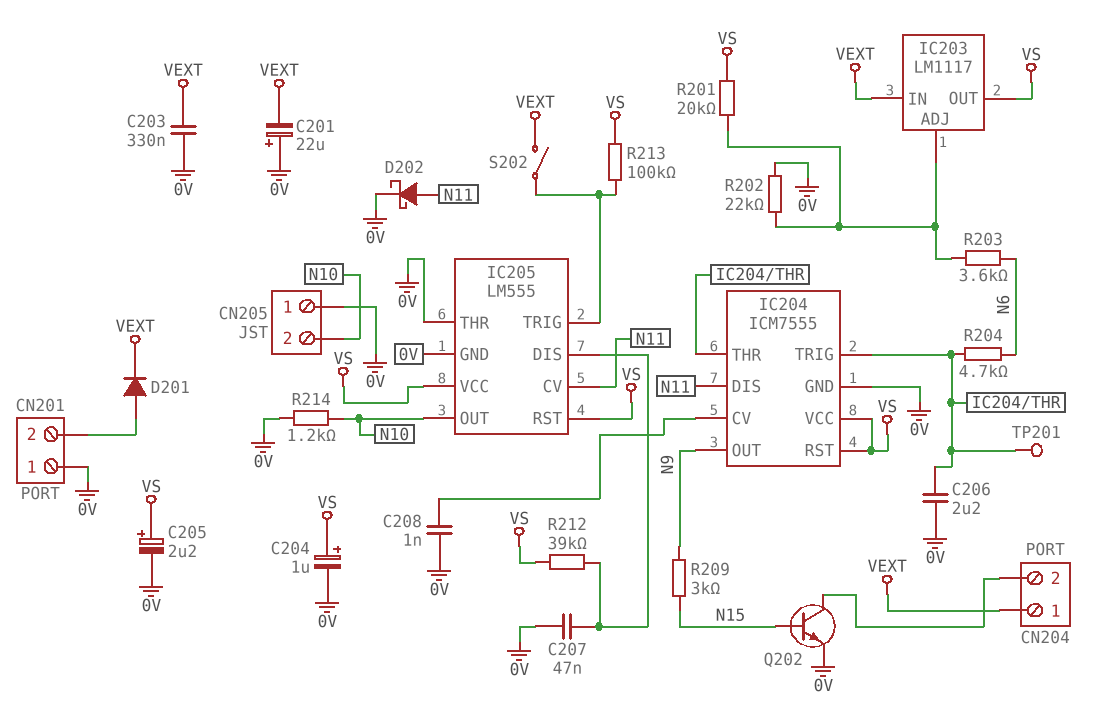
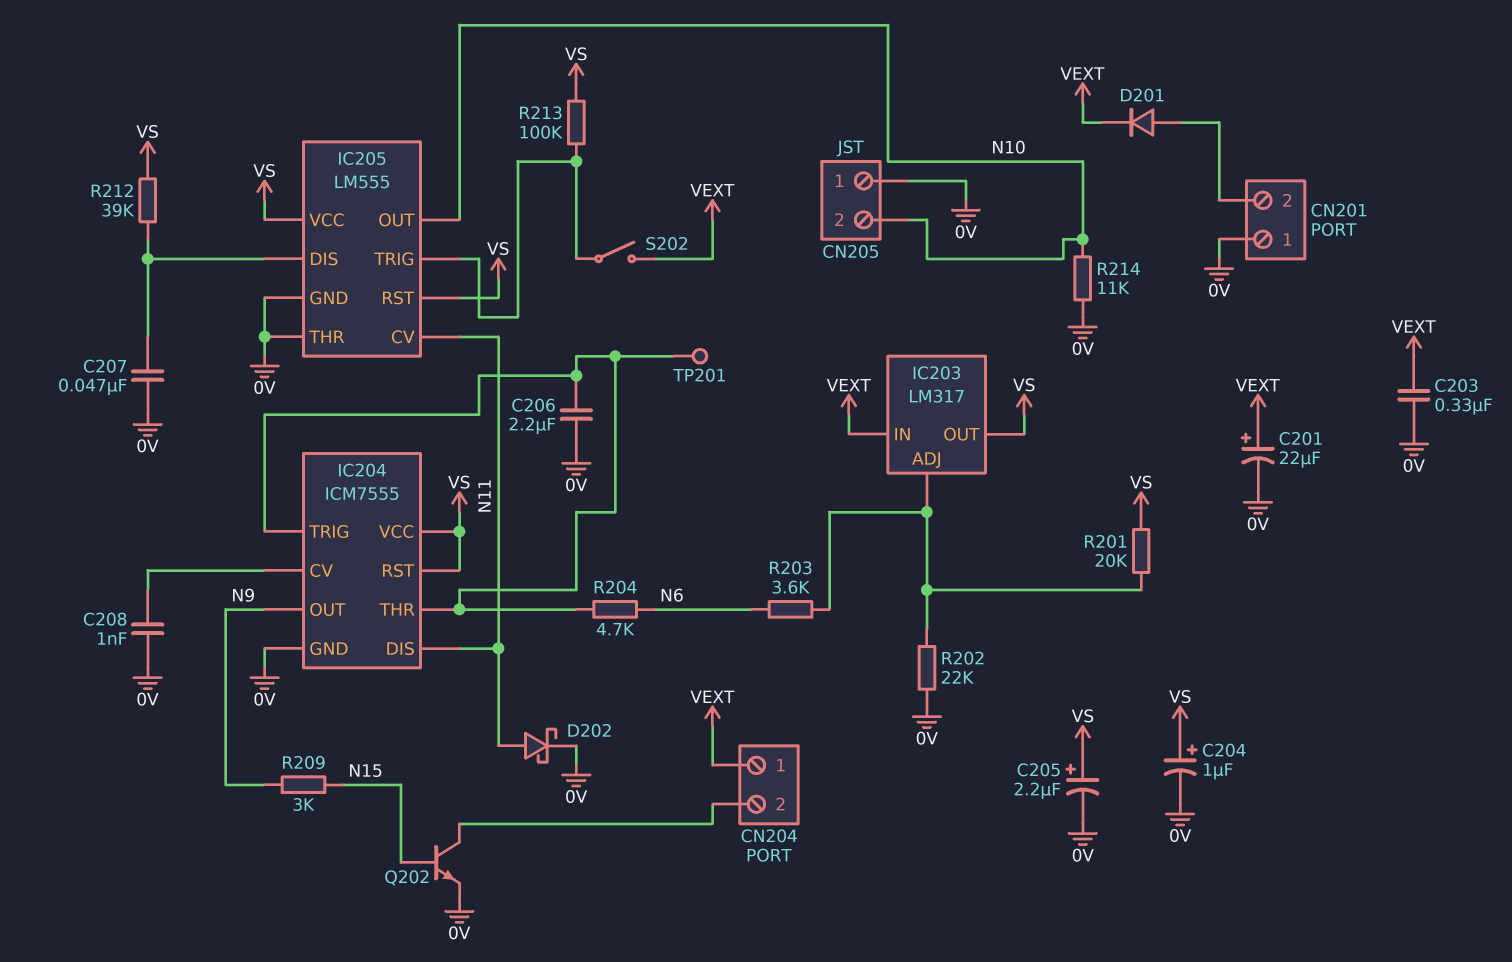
C201: 22uF (plus 0V, minus VEXT) -> 22uF (plus VEXT, minus 0V)
IC203: LM1117 -> LM317
R214: 1.2k (0V, N10) -> 11k (0V, N10)

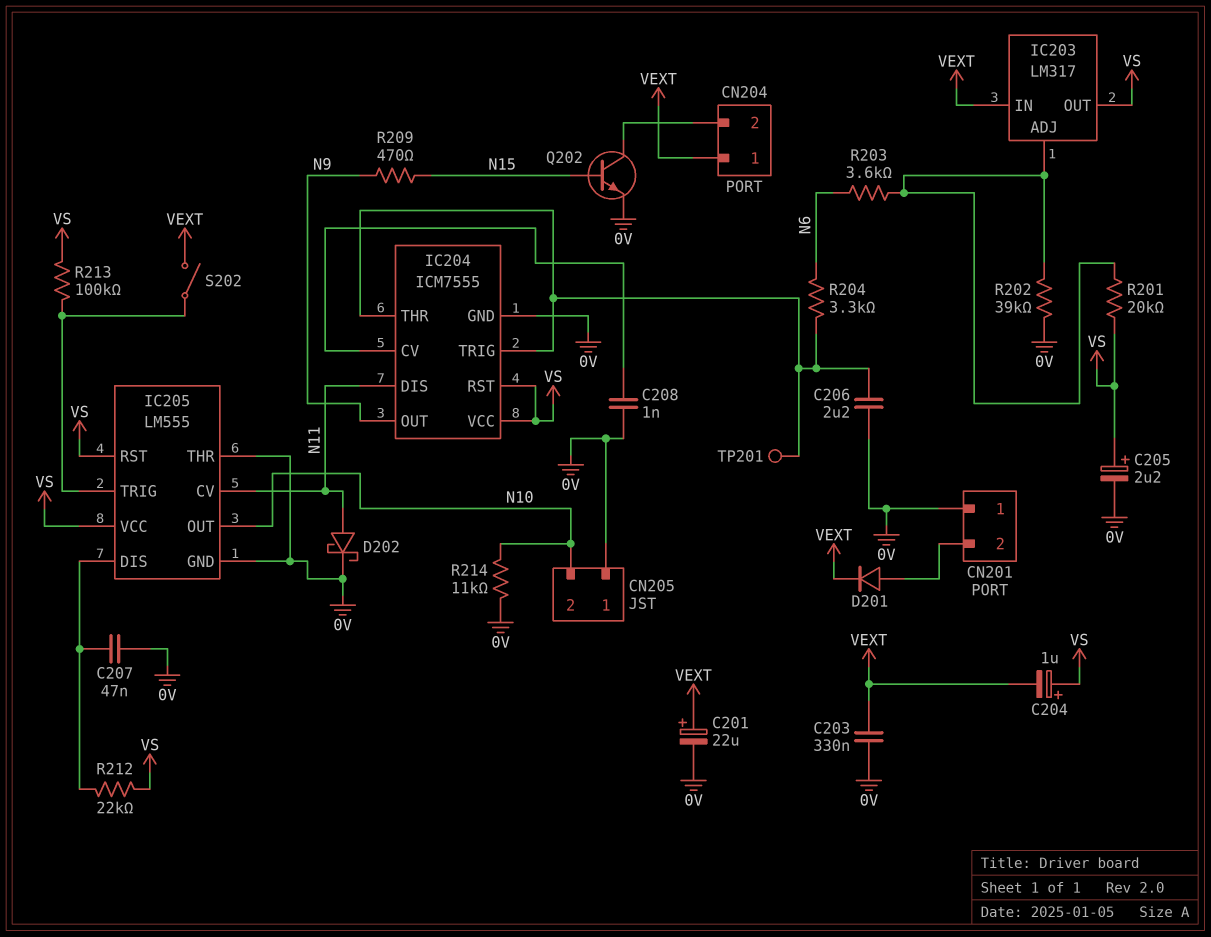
C204: 1uF (plus VS, minus 0V) -> 1uF (plus VS, minus VEXT)
R202: 22k (0V, IC203/ADJ) -> 39k (0V, IC203/ADJ)
R204: 4.7k (IC204/THR, N6) -> 3.3k (IC204/THR, N6)
R209: 3k (N9, N15) -> 470 (N9, N15)
R212: 39k (IC205/DIS, VS) -> 22k (IC205/DIS, VS)

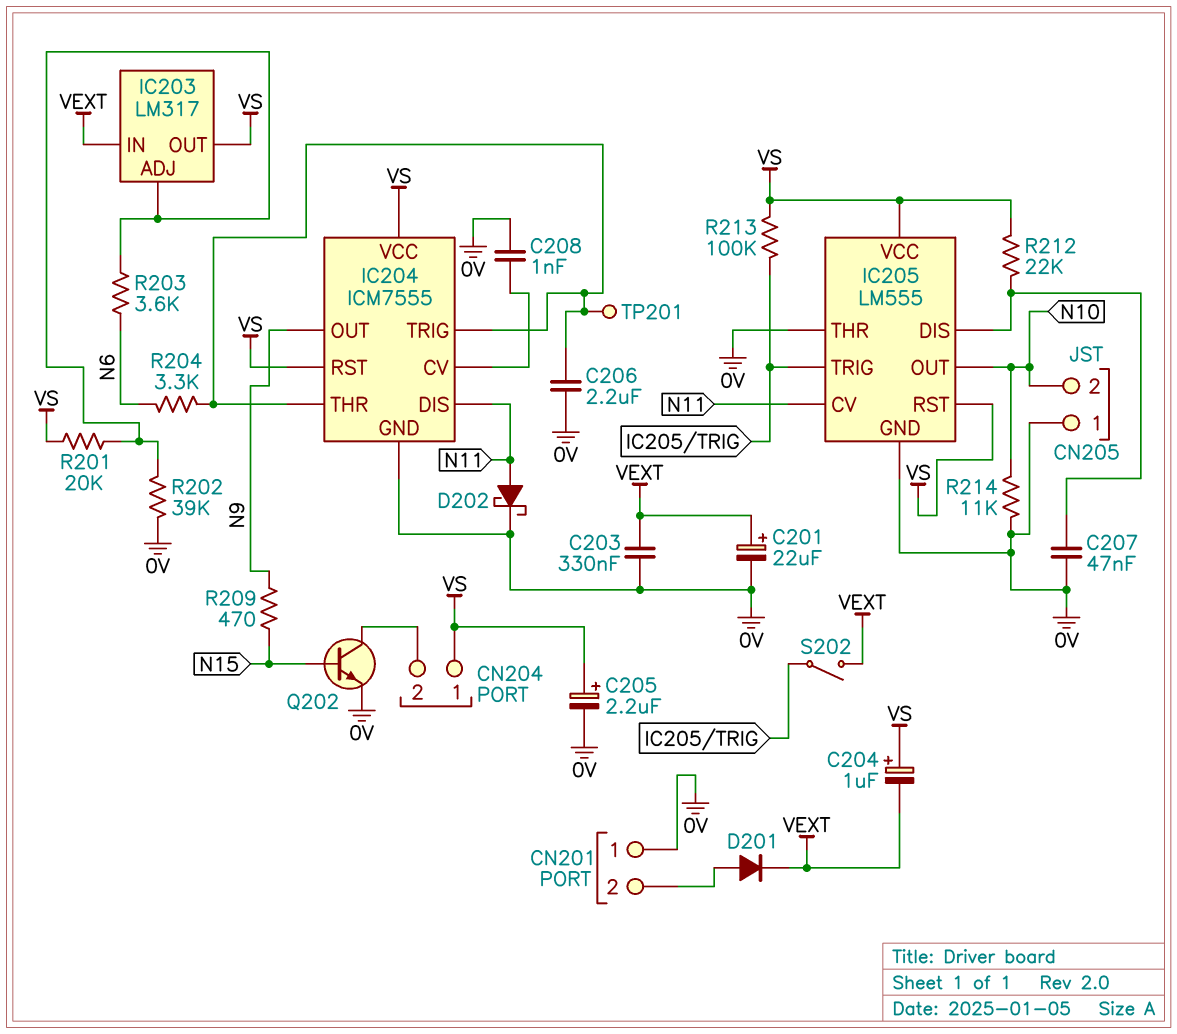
CN204 pin 1: VEXT -> VS

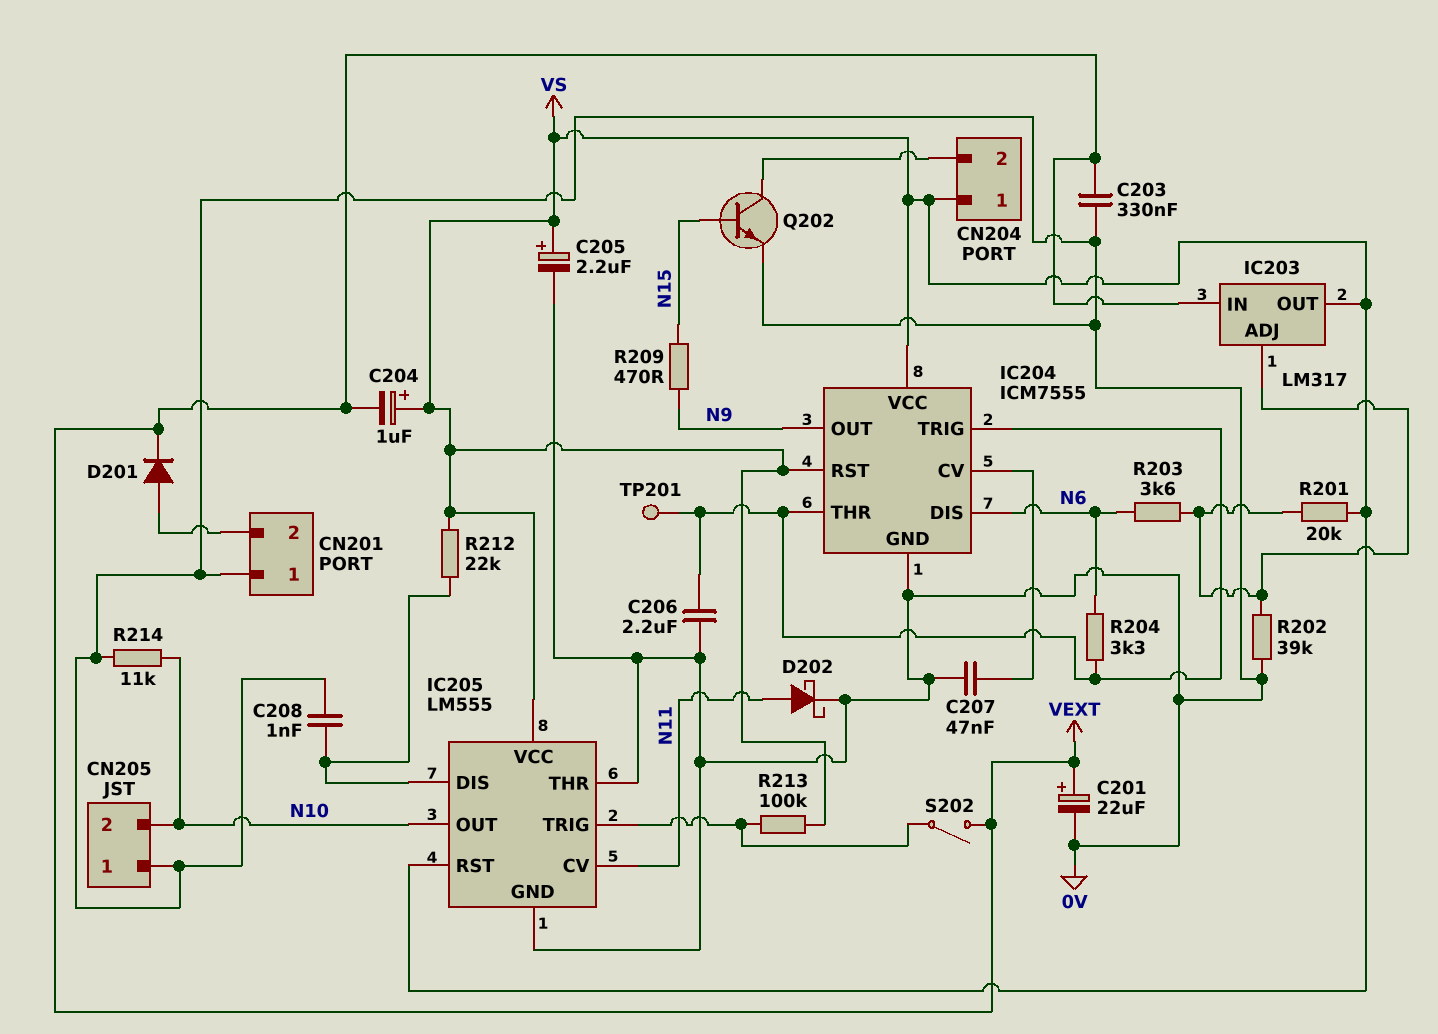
C207: 47nF (0V, IC205/DIS) -> 47nF (0V, IC204/CV)
C208: 1nF (0V, IC204/CV) -> 1nF (0V, IC205/DIS)
IC204 pin DIS: N11 -> N6

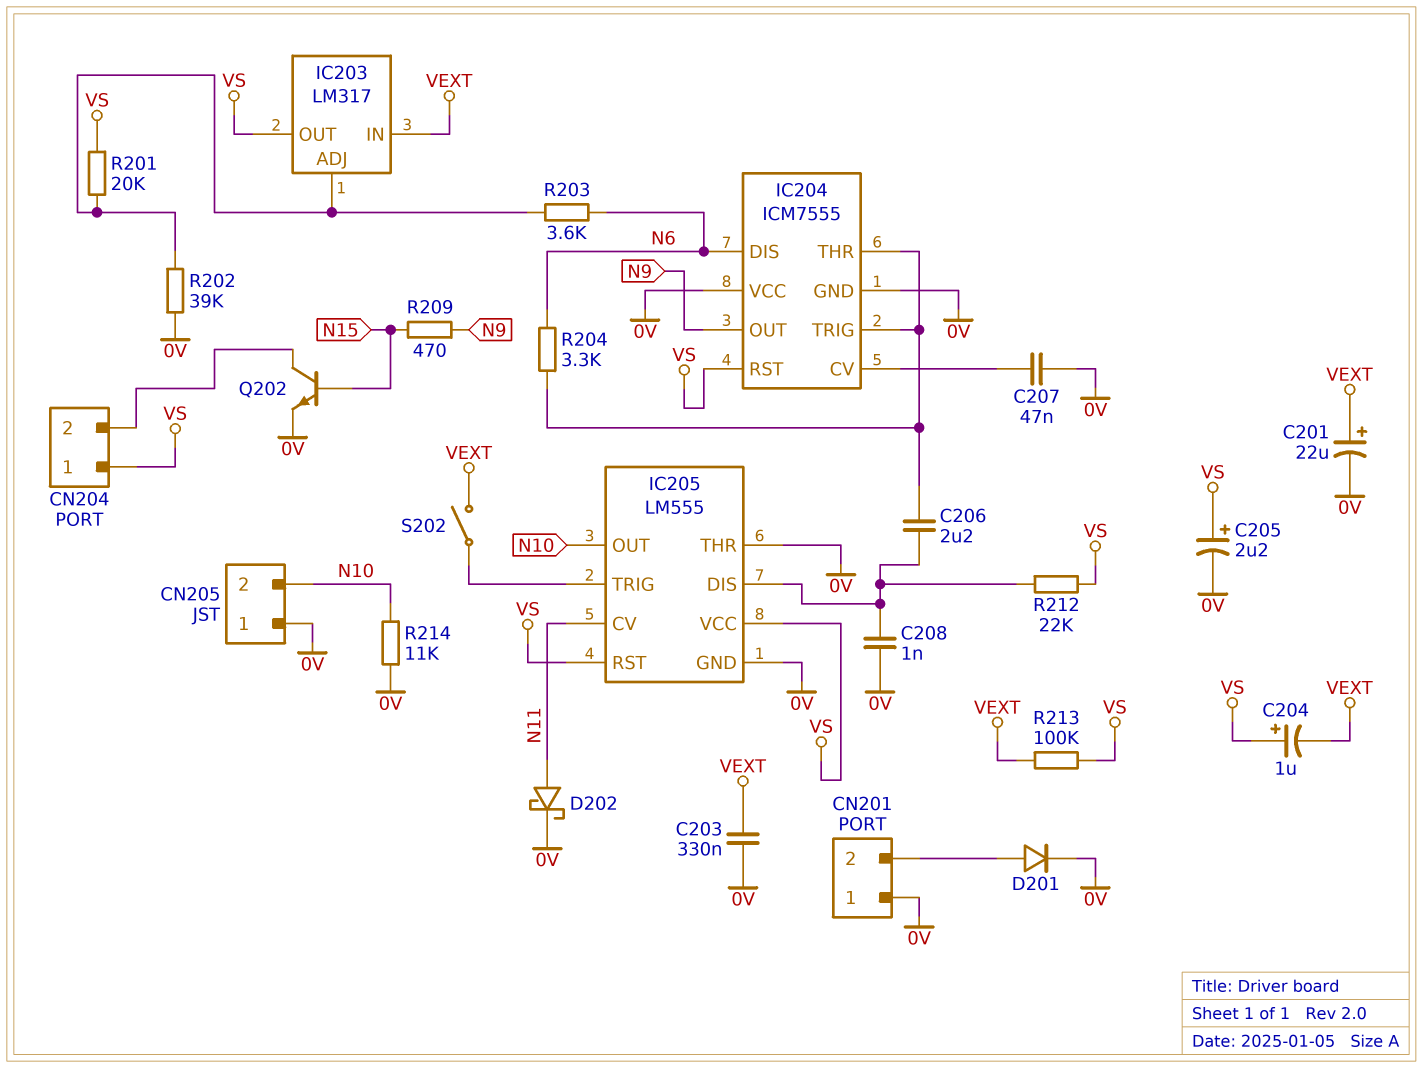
C206: 2.2uF (0V, IC204/THR) -> 2.2uF (IC204/THR, IC205/DIS)
D201: diode (A CN201/2, K VEXT) -> diode (A CN201/2, K 0V)
IC204 pin VCC: VS -> 0V
R213: 100k (IC205/TRIG, VS) -> 100k (VEXT, VS)
TP201: test point (IC204/THR) -> none

